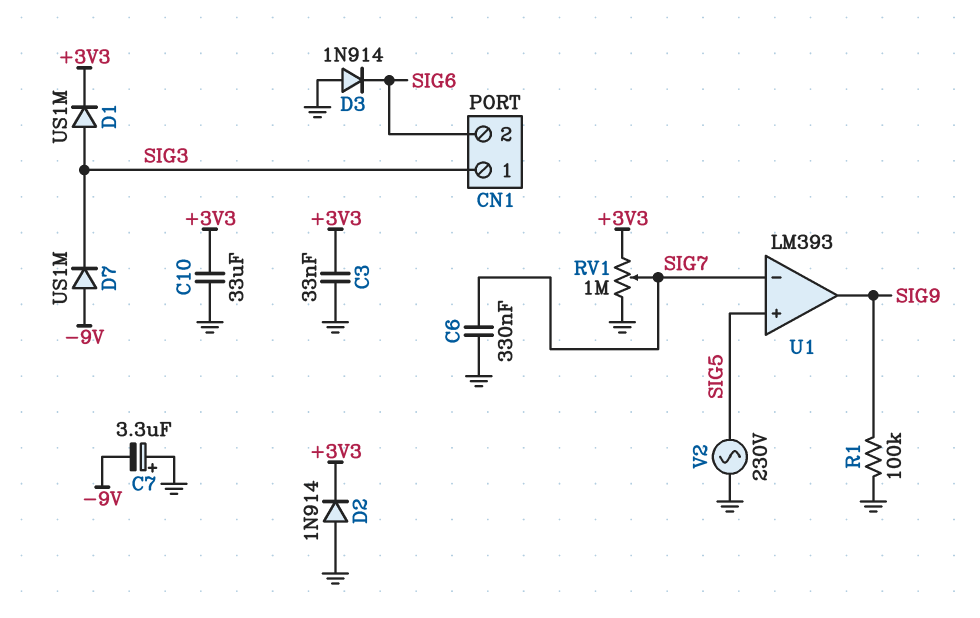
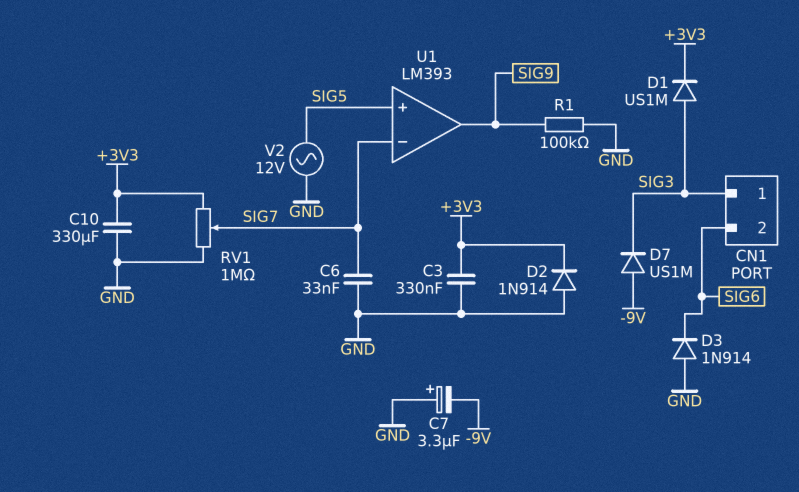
C3: 33nF (+3V3, GND) -> 330nF (+3V3, GND)
C6: 330nF (GND, SIG7) -> 33nF (GND, SIG7)
C10: 33uF (+3V3, GND) -> 330uF (+3V3, GND)
V2: AC 230V (GND, SIG5) -> AC 12V (GND, SIG5)

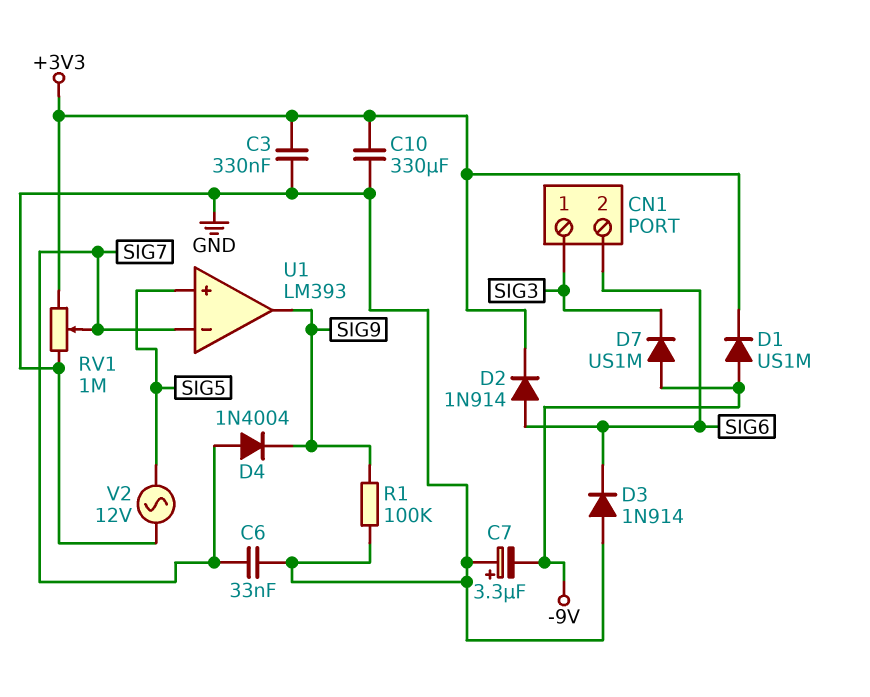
D1: diode US1M (A SIG3, K +3V3) -> diode US1M (A -9V, K +3V3)
D2: diode 1N914 (A GND, K +3V3) -> diode 1N914 (A SIG6, K +3V3)
D4: none -> diode 1N4004 (A SIG7, K SIG9)

